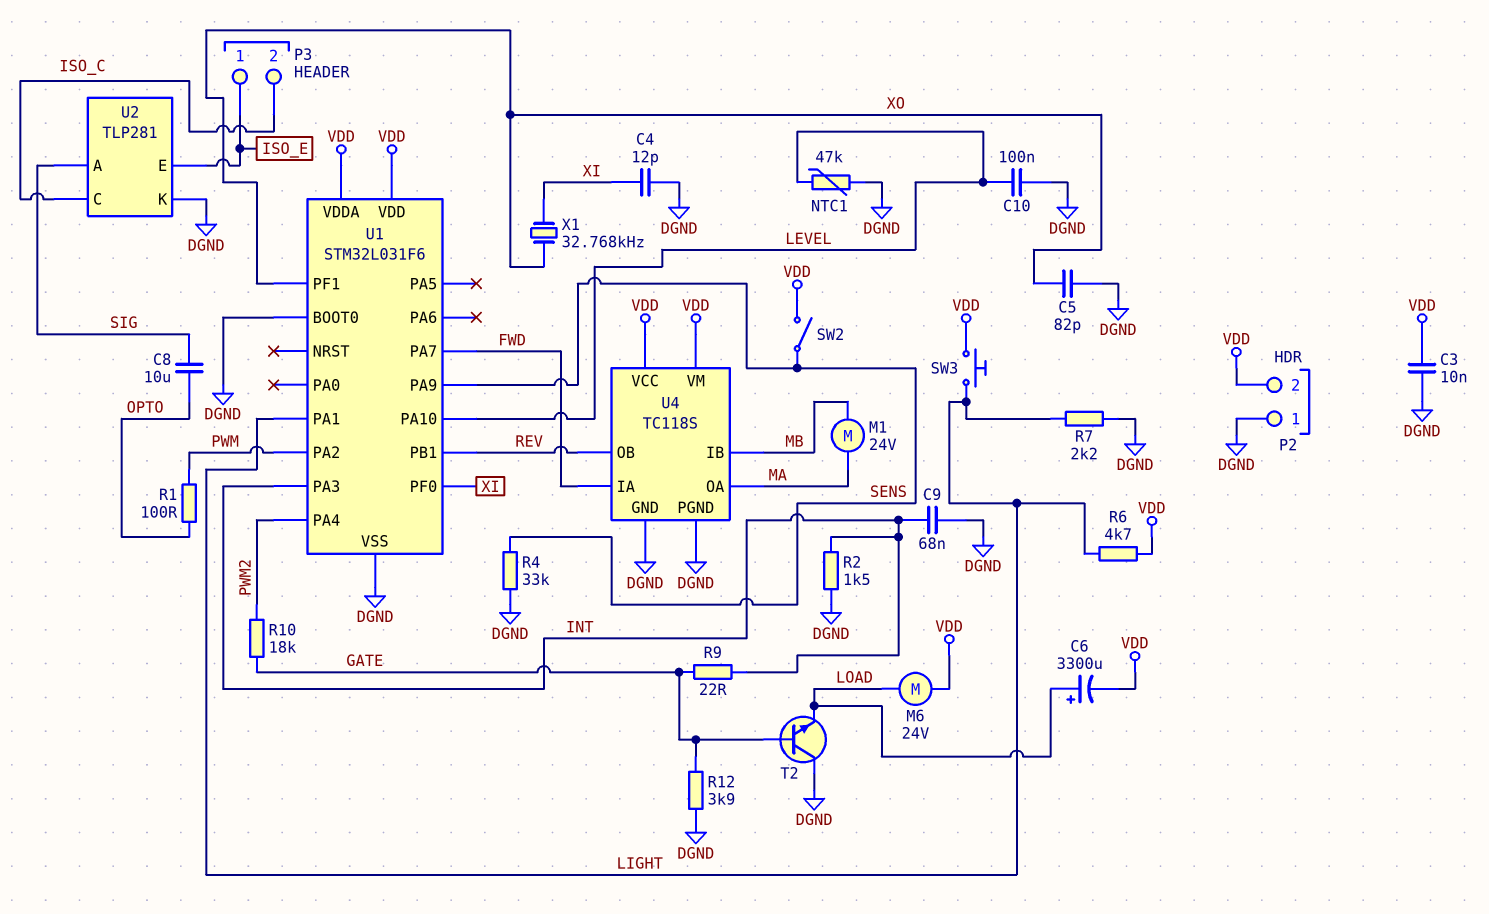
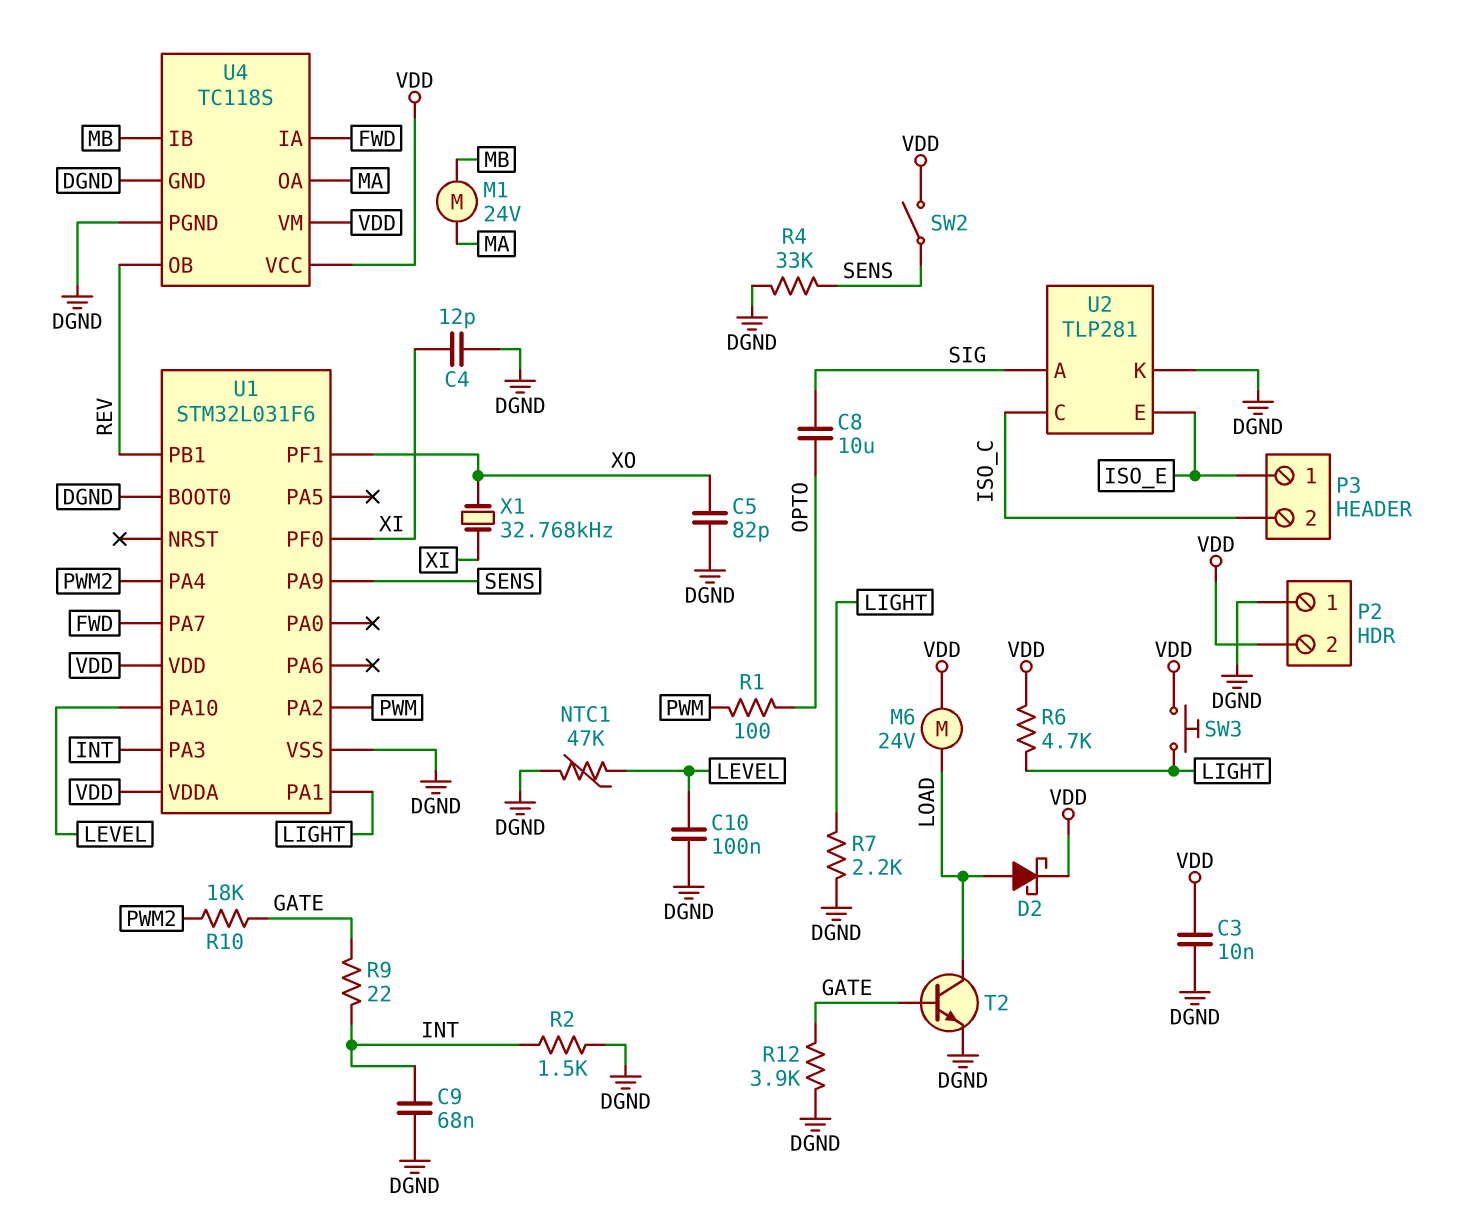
C6: 3300uF (plus LOAD, minus VDD) -> none
D2: none -> schottky (A LOAD, K VDD)
T2: NPN (B GATE, C DGND, E LOAD) -> NPN (B GATE, C LOAD, E DGND)

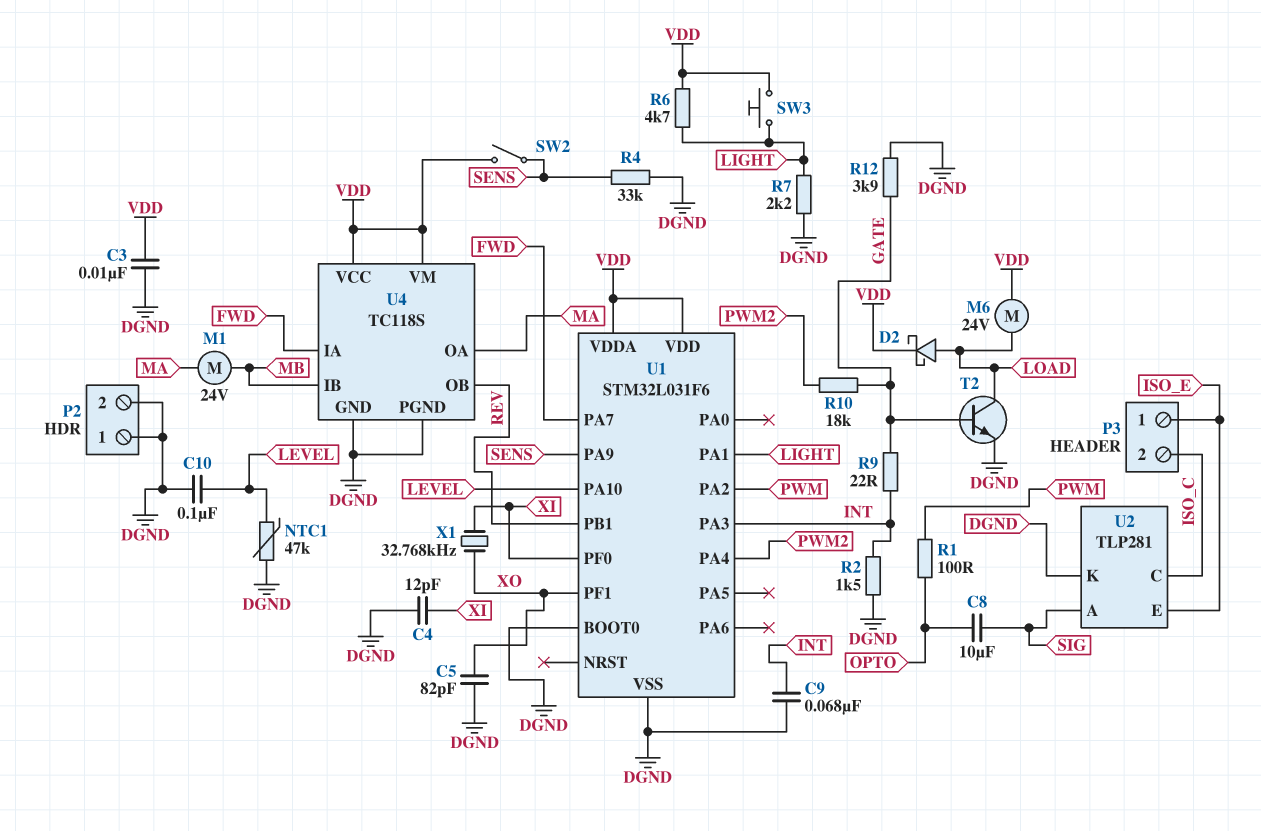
P2 pin 2: VDD -> DGND

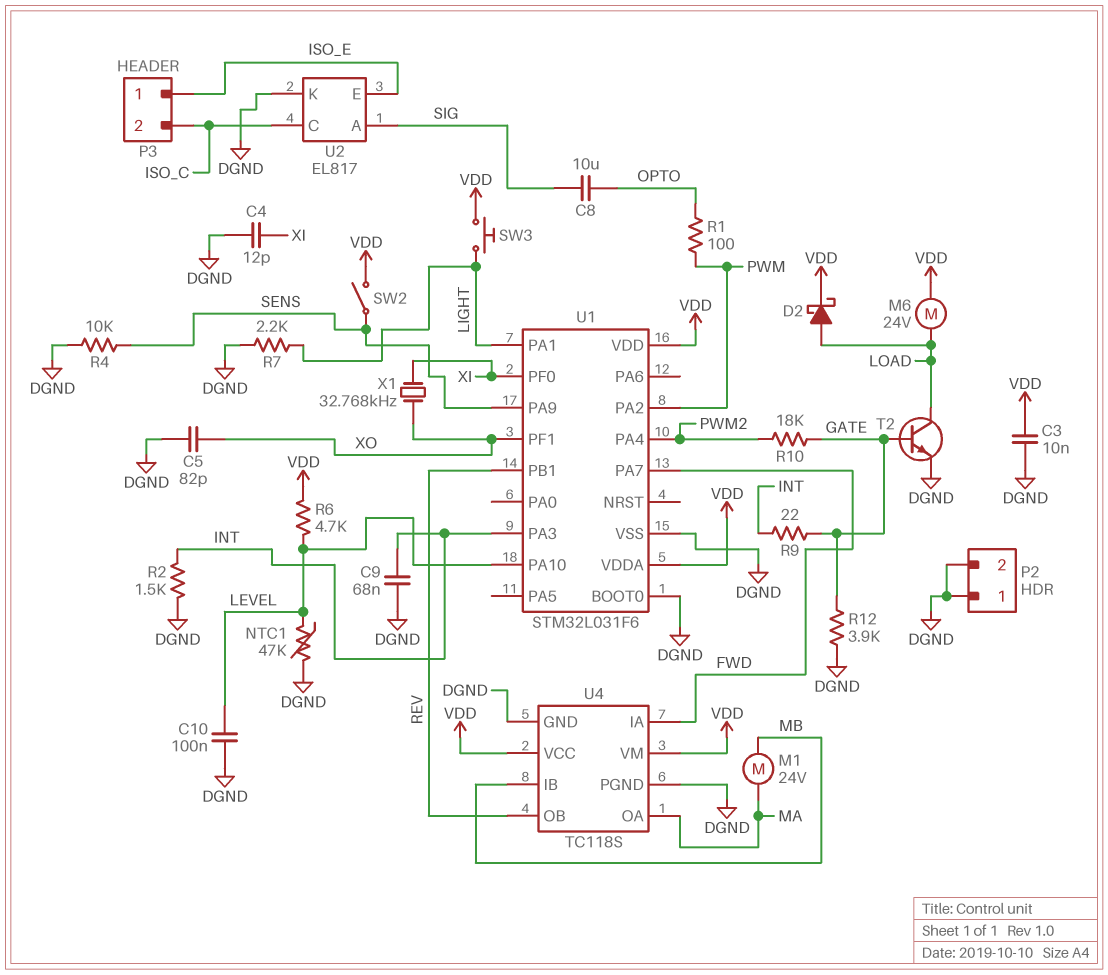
R4: 33k (DGND, SENS) -> 10k (DGND, SENS)
R6: 4.7k (LIGHT, VDD) -> 4.7k (LEVEL, VDD)
U2: TLP281 -> EL817

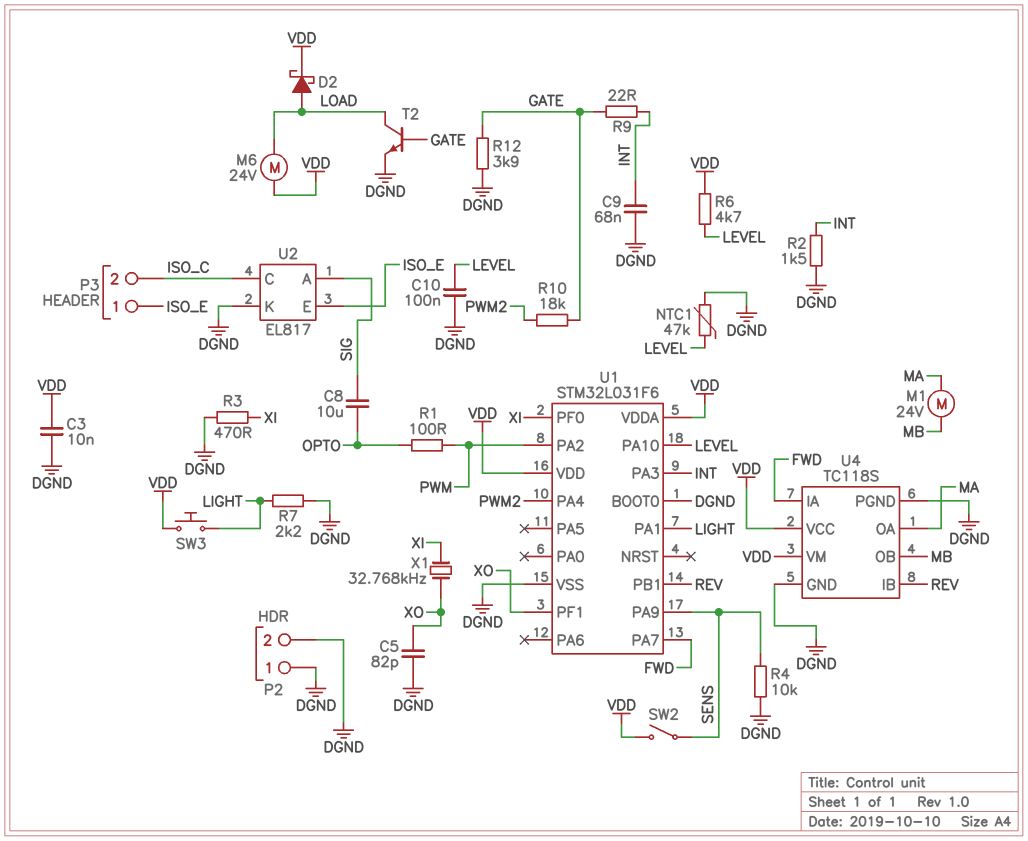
C4: 12pF (DGND, XI) -> none
R3: none -> 470 (DGND, XI)
U4 pin IB: MB -> REV
U4 pin OB: REV -> MB

